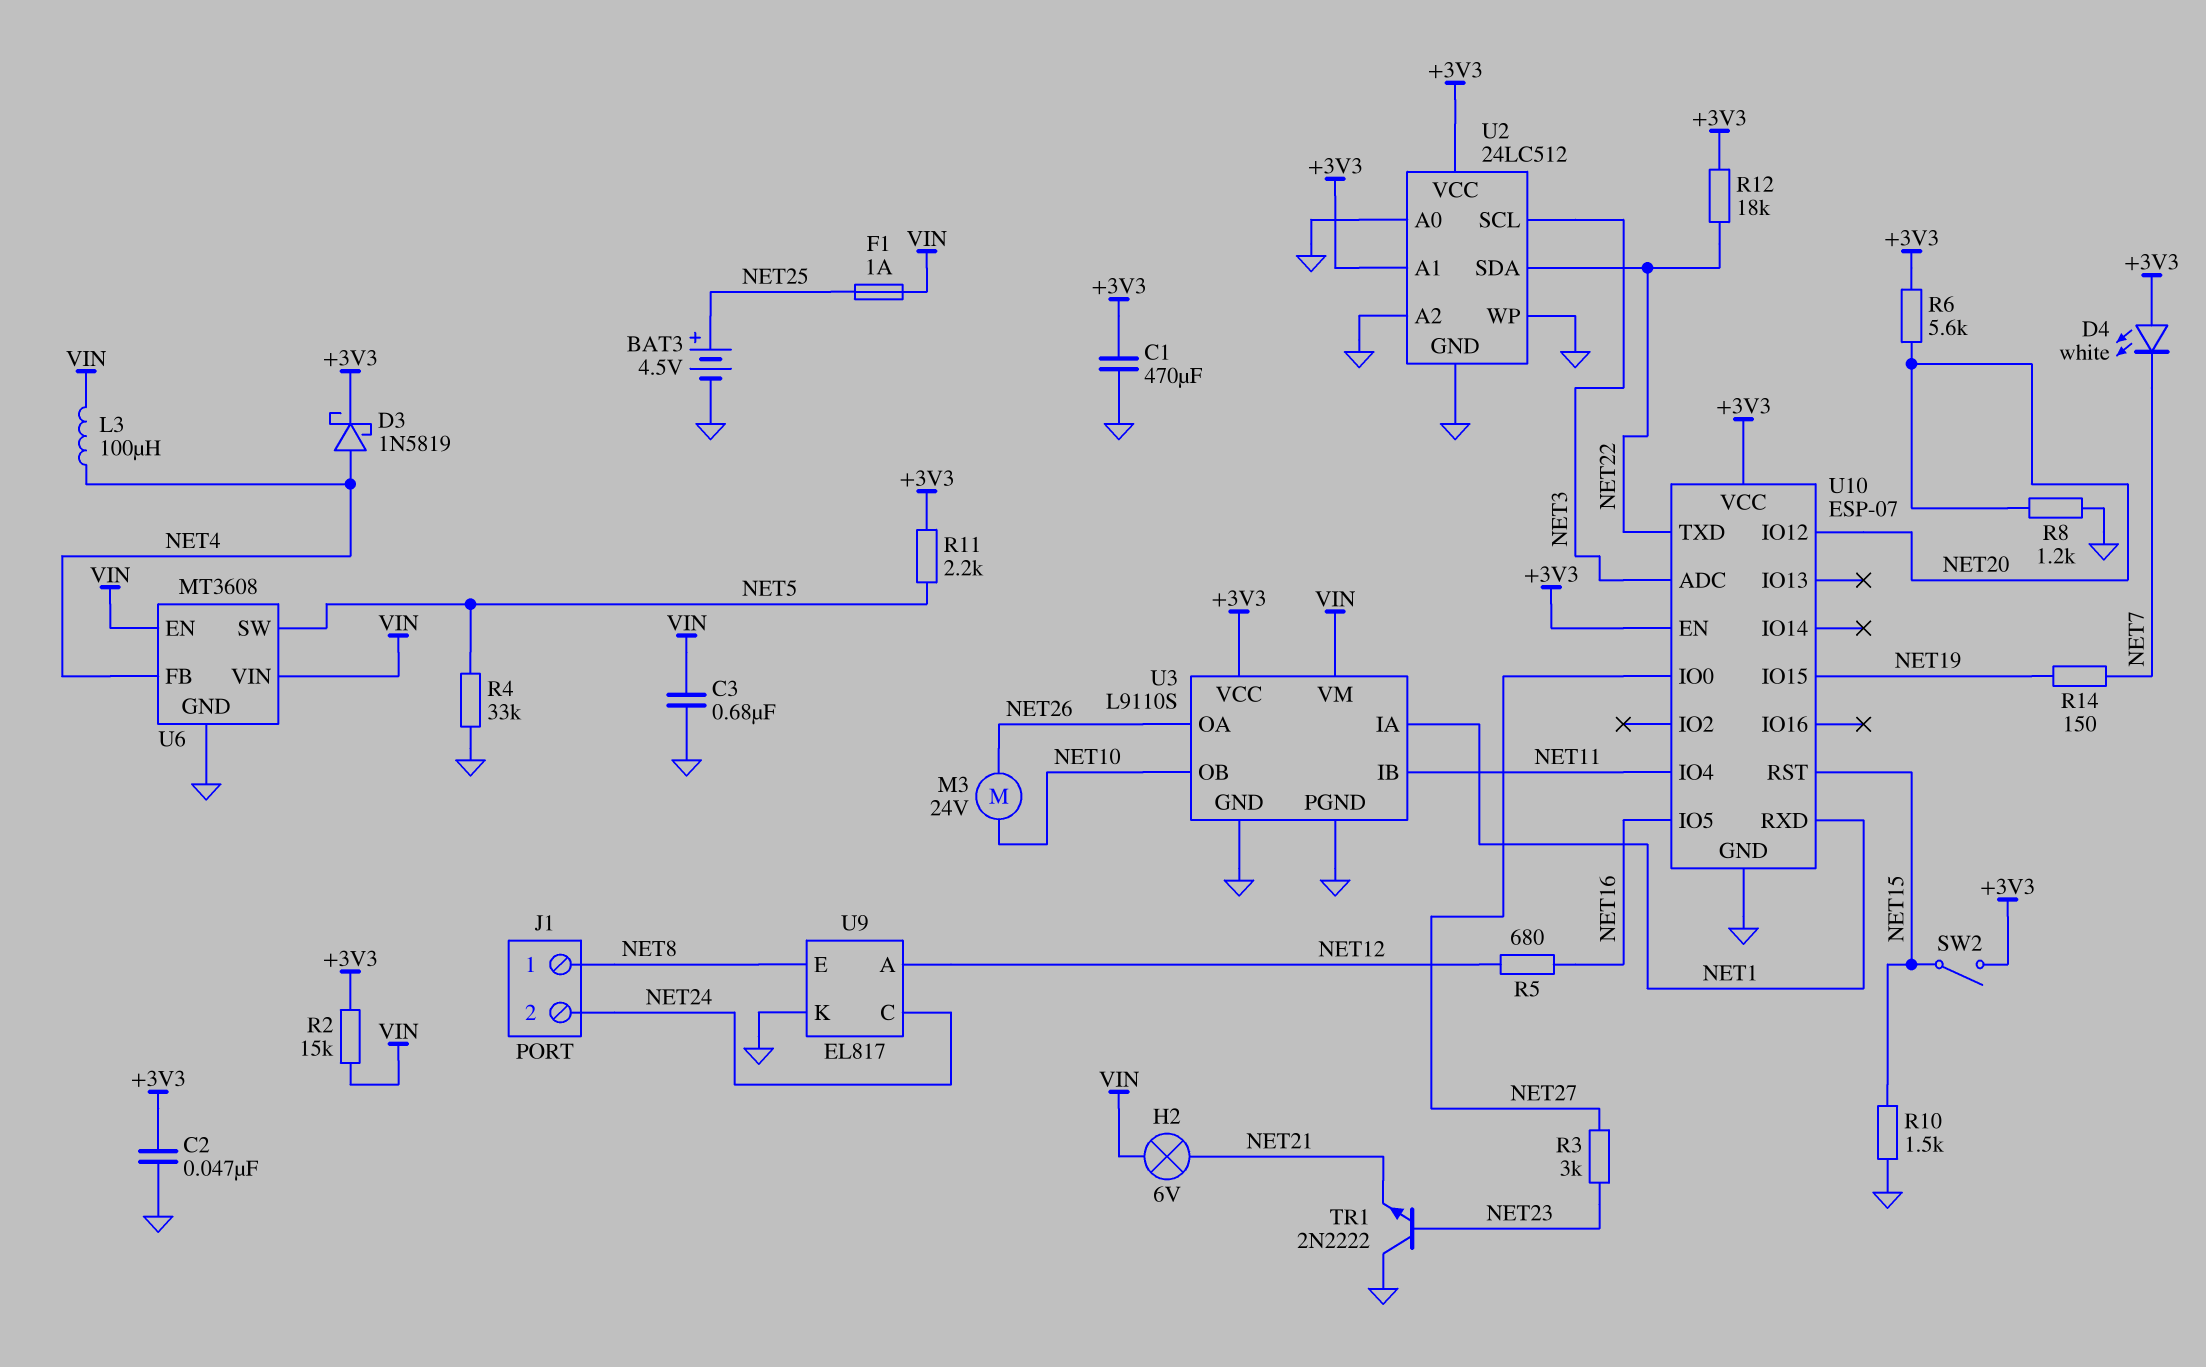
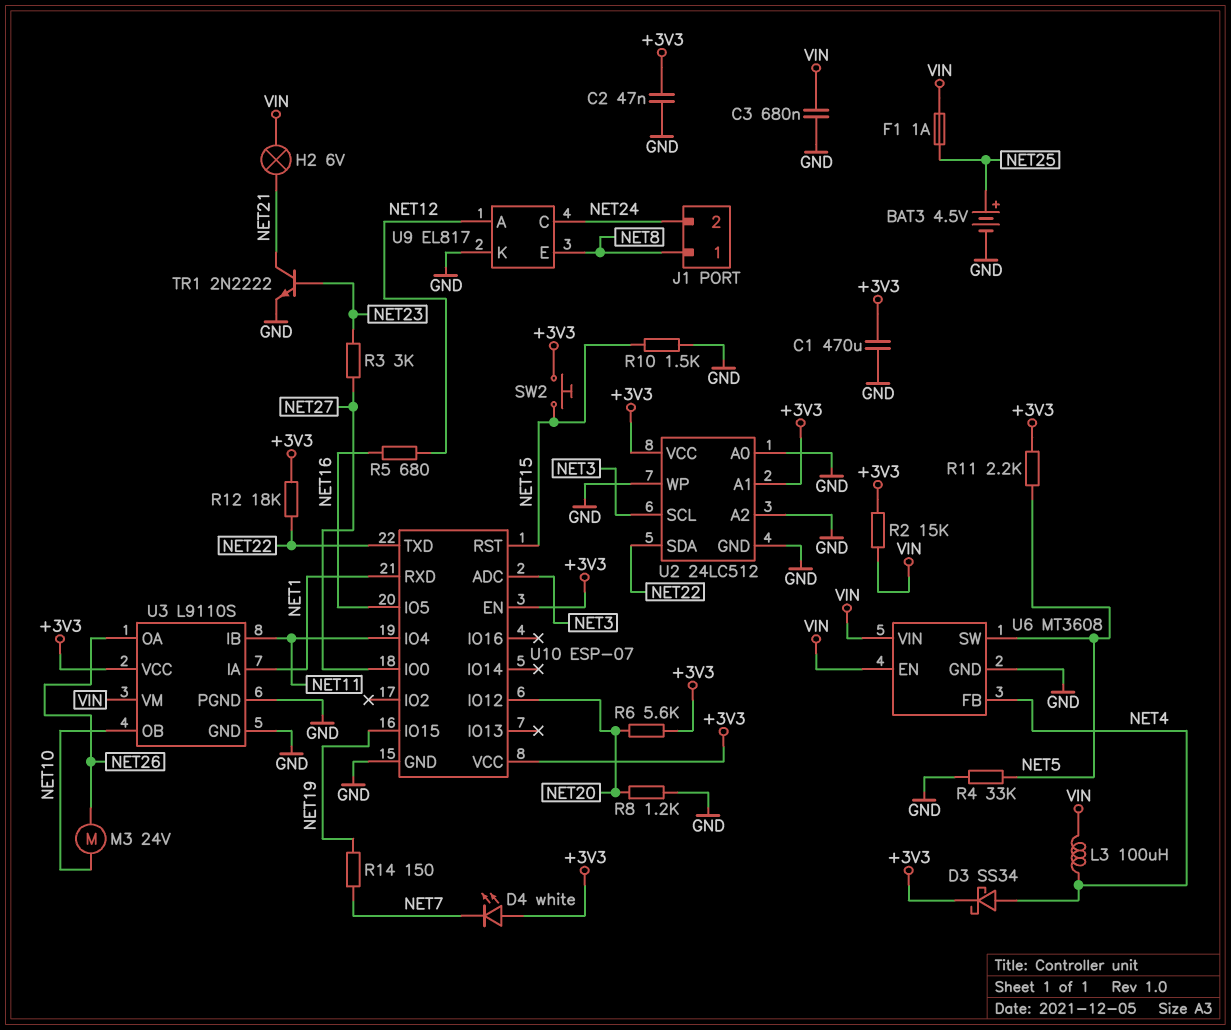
D3: schottky 1N5819 (A NET4, K +3V3) -> schottky SS34 (A NET4, K +3V3)
SW2: switch (+3V3, NET15) -> button (+3V3, NET15)
TR1: NPN 2N2222 (B NET23, C GND, E NET21) -> NPN 2N2222 (B NET23, C NET21, E GND)

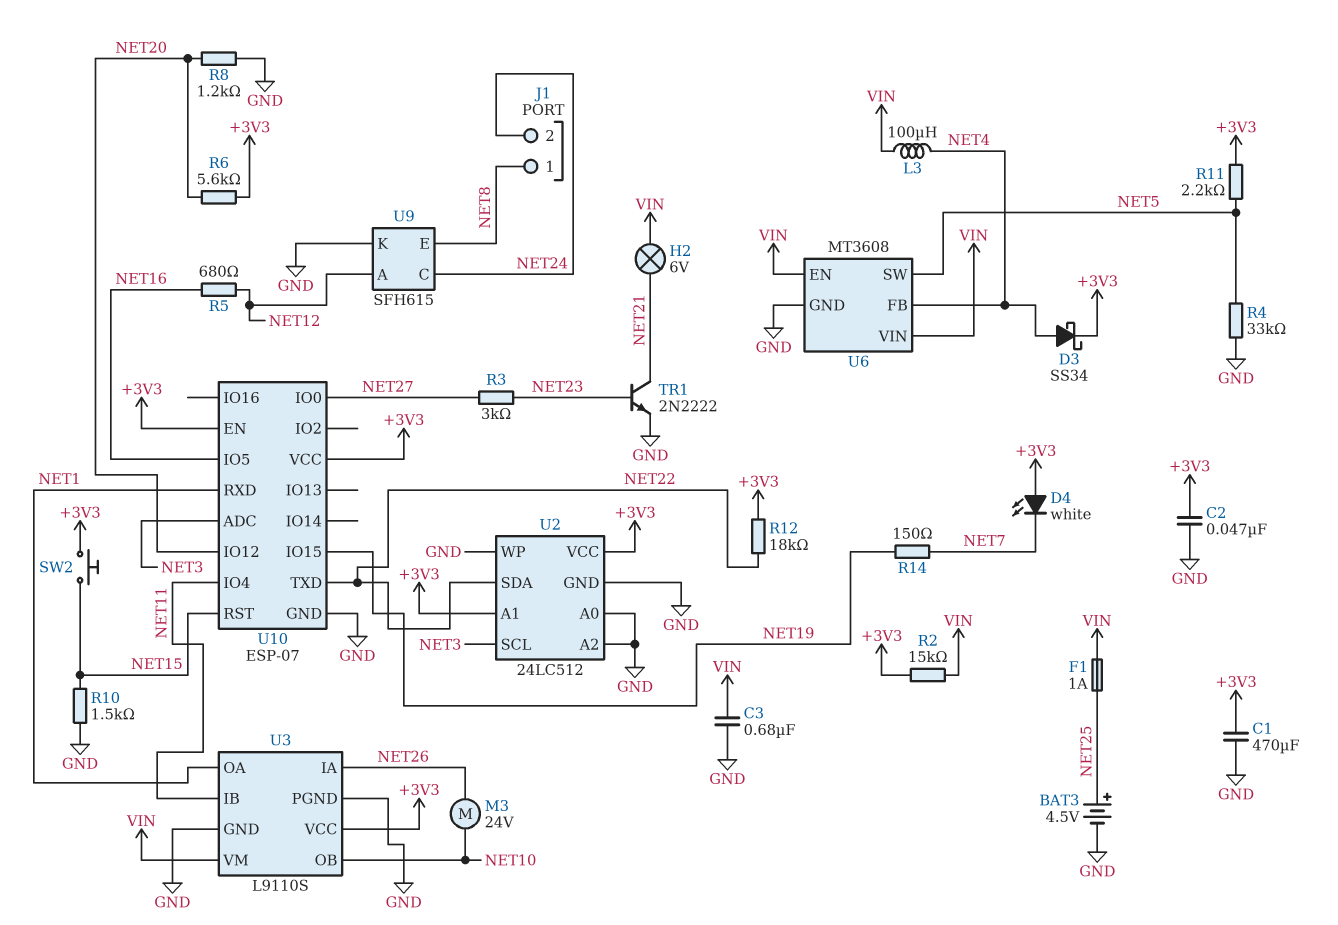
U3 pin IA: NET1 -> NET26
U3 pin OA: NET26 -> NET1
U9: EL817 -> SFH615

